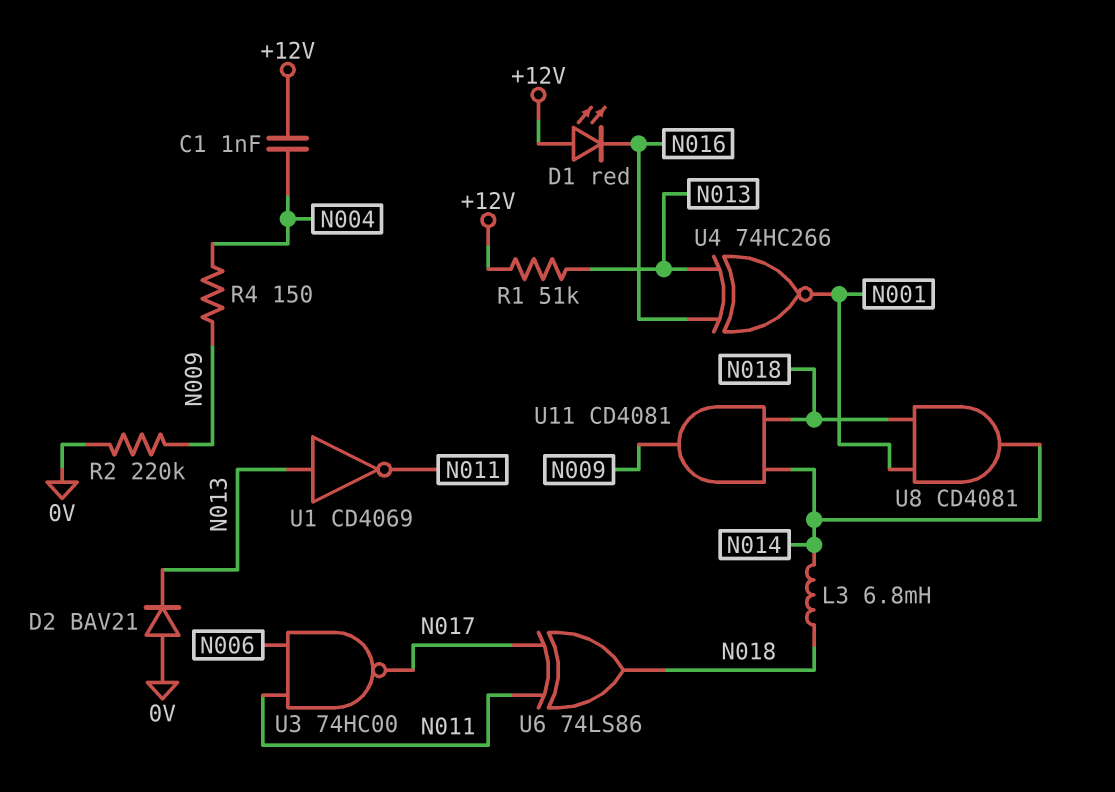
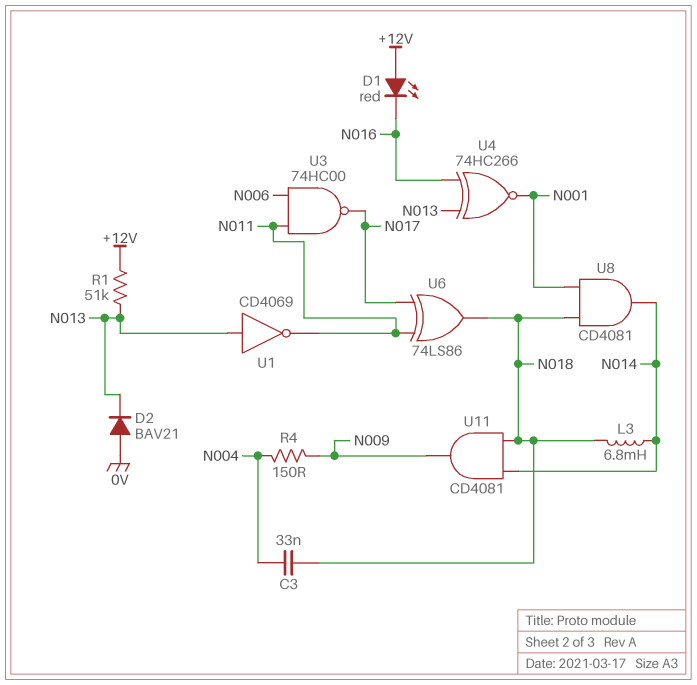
C1: 1nF (+12V, N004) -> none
C3: none -> 33nF (N004, N018)
R2: 220k (0V, N009) -> none

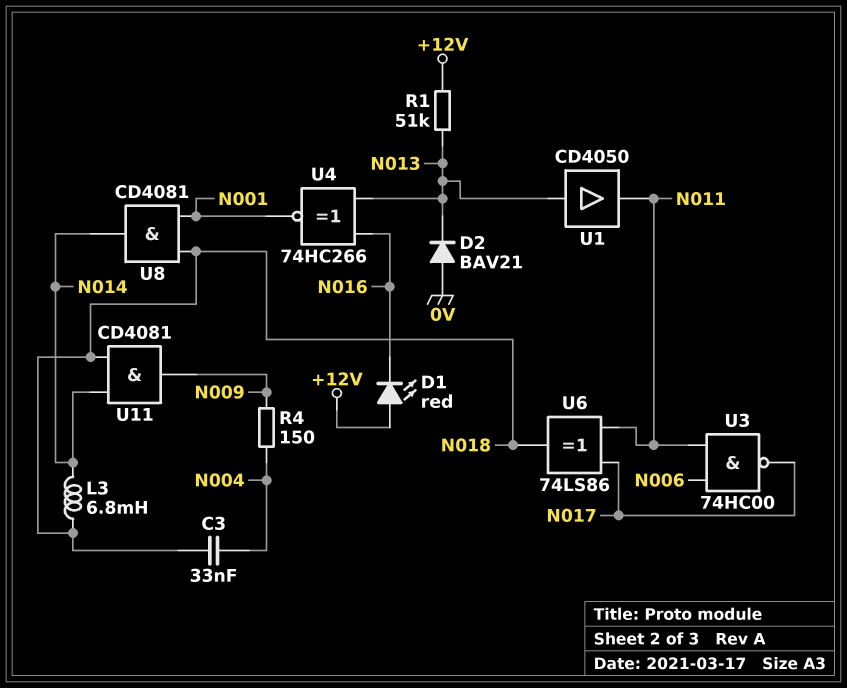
U1: NOT CD4069 (in N013, out N011) -> buffer CD4050 (in N013, out N011)

